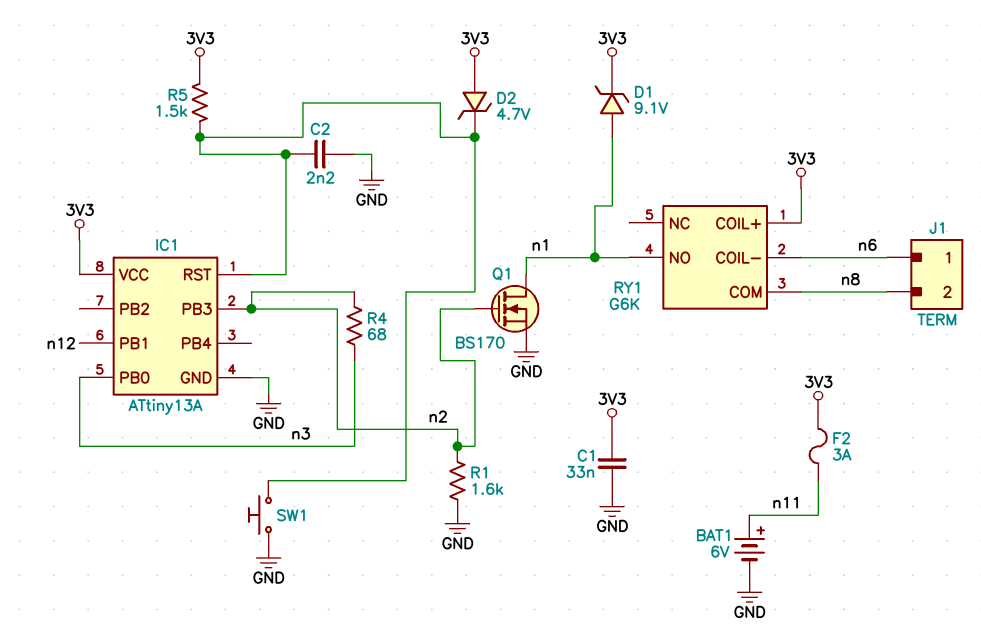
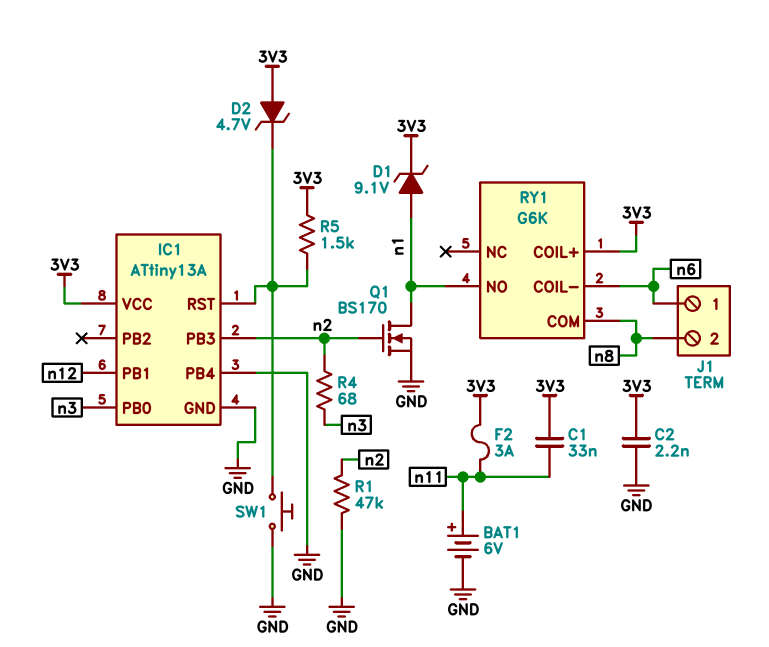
C1: 33nF (3V3, GND) -> 33nF (3V3, n11)
C2: 2.2nF (GND, IC1/RST) -> 2.2nF (3V3, GND)
IC1 pin PB4: none -> GND
R1: 1.6k (GND, n2) -> 47k (GND, n2)

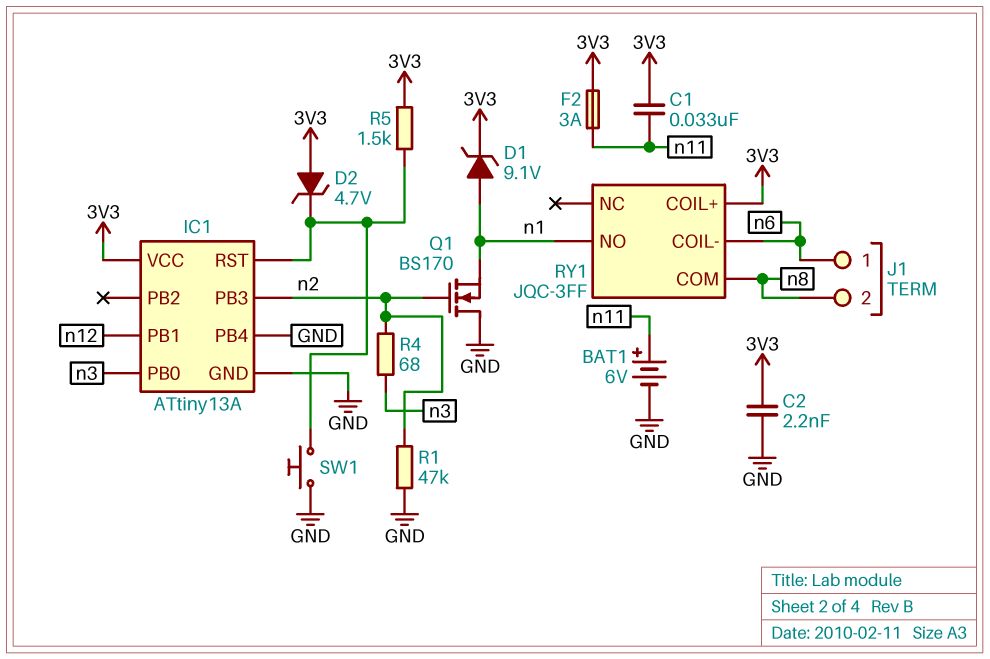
Q1: NMOS BS170 (G n2, D n1, S GND) -> NMOS BS170 (G n2, D GND, S n1)
RY1: G6K -> JQC-3FF

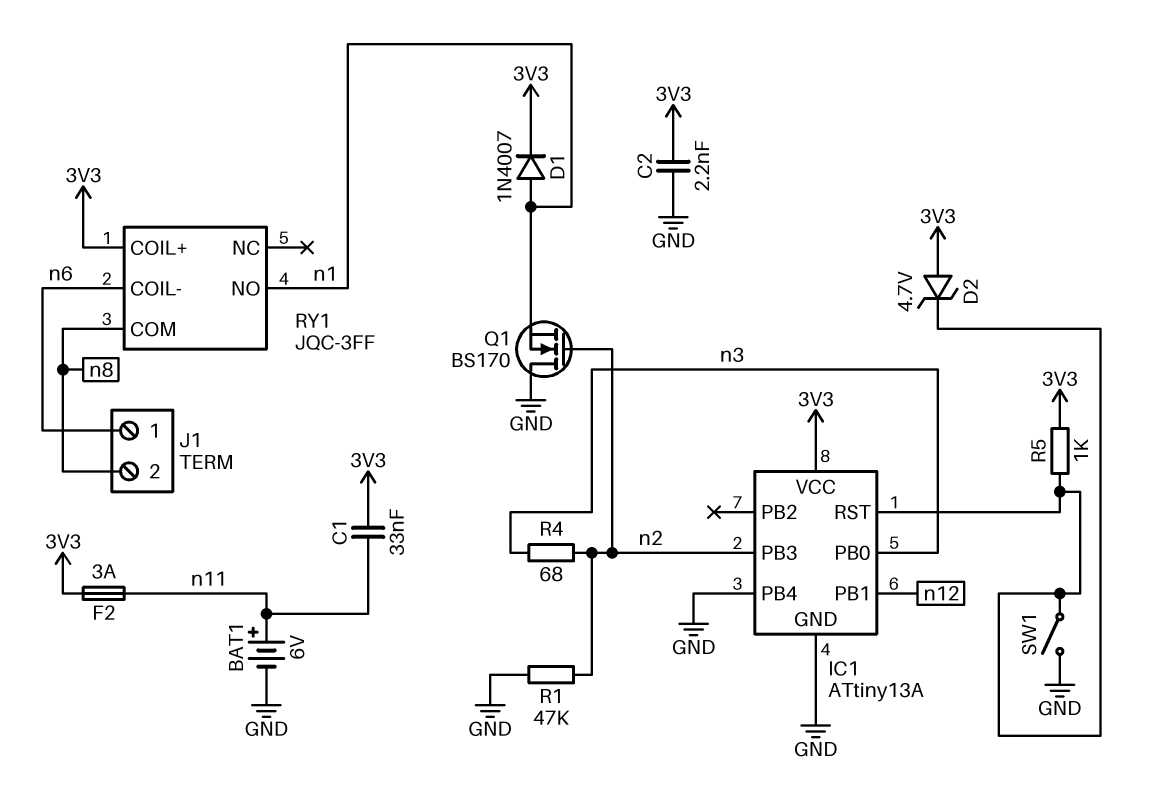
D1: zener 9.1V (A n1, K 3V3) -> diode 1N4007 (A n1, K 3V3)
R5: 1.5k (3V3, IC1/RST) -> 1k (3V3, IC1/RST)
SW1: button (GND, IC1/RST) -> switch (GND, IC1/RST)

